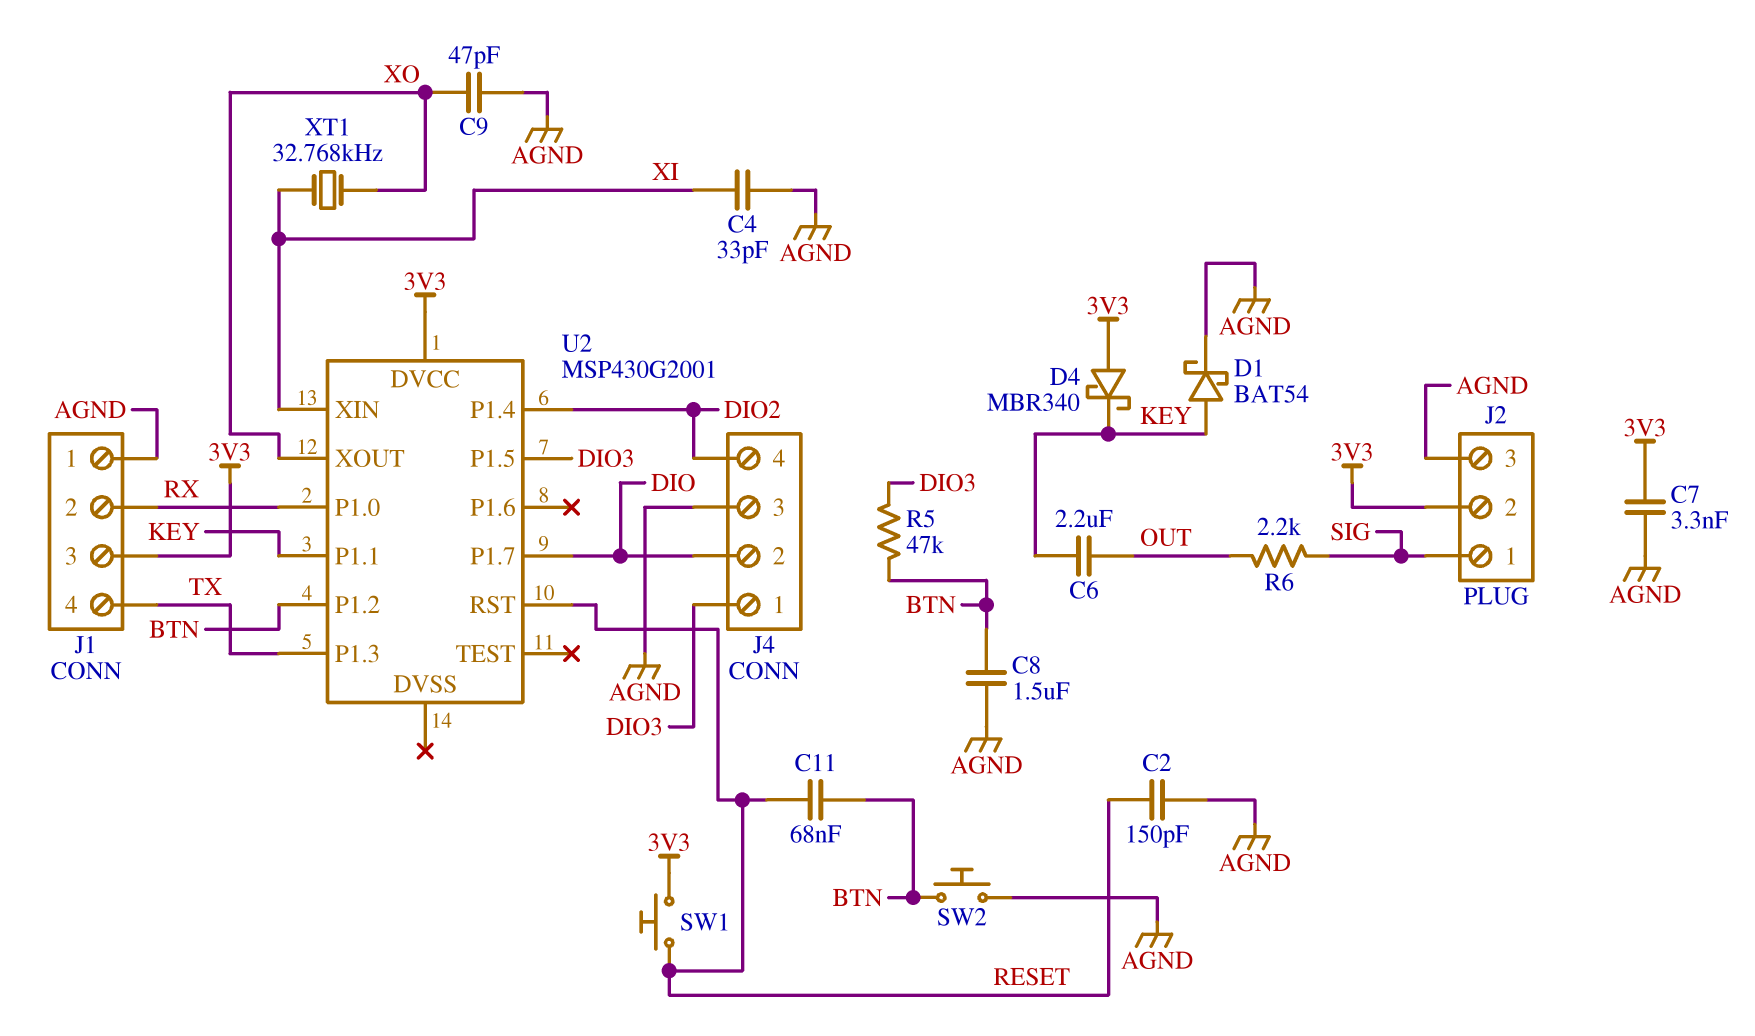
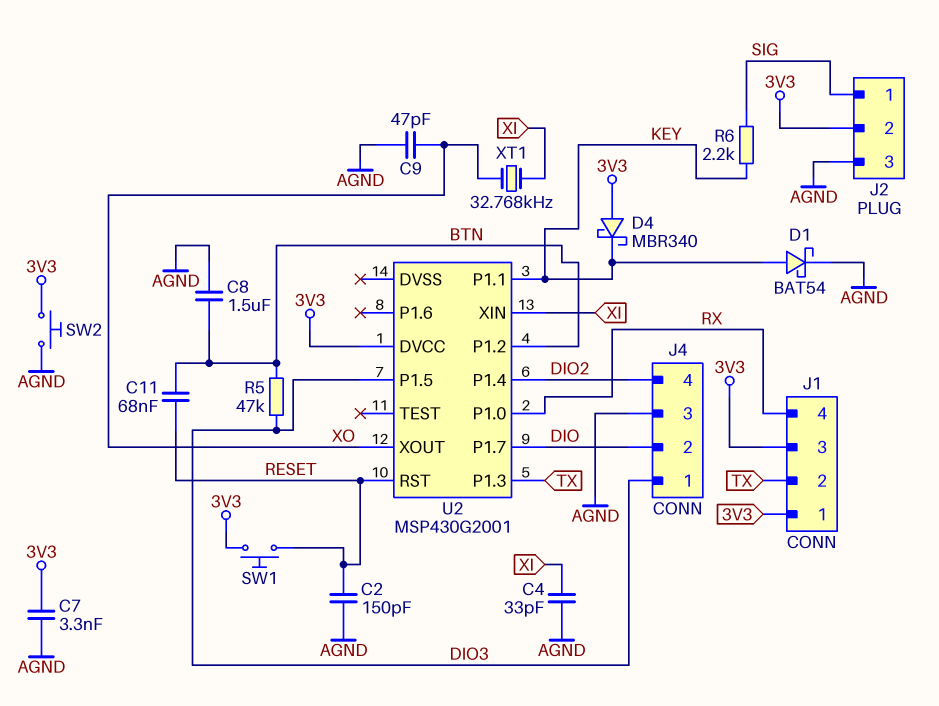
C6: 2.2uF (KEY, OUT) -> none
J1 pin 1: AGND -> 3V3
J1 pin 2: RX -> TX
J1 pin 4: TX -> RX
R6: 2.2k (OUT, SIG) -> 2.2k (KEY, SIG)
SW2: button (AGND, BTN) -> button (3V3, AGND)

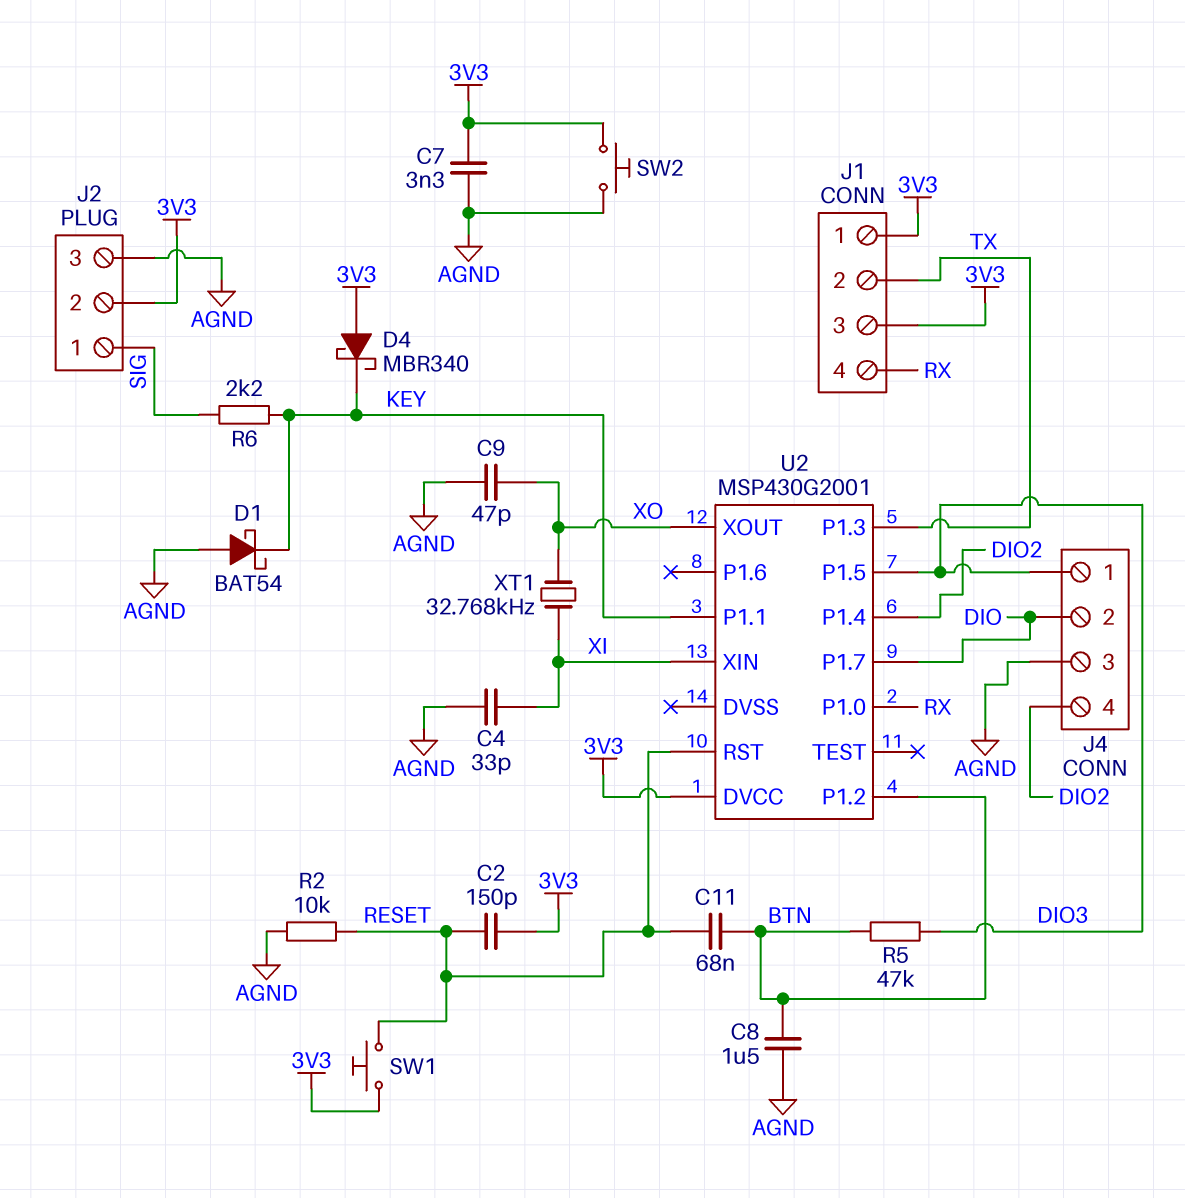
C2: 150pF (AGND, RESET) -> 150pF (3V3, RESET)
D1: schottky BAT54 (A KEY, K AGND) -> schottky BAT54 (A AGND, K KEY)
R2: none -> 10k (AGND, RESET)

